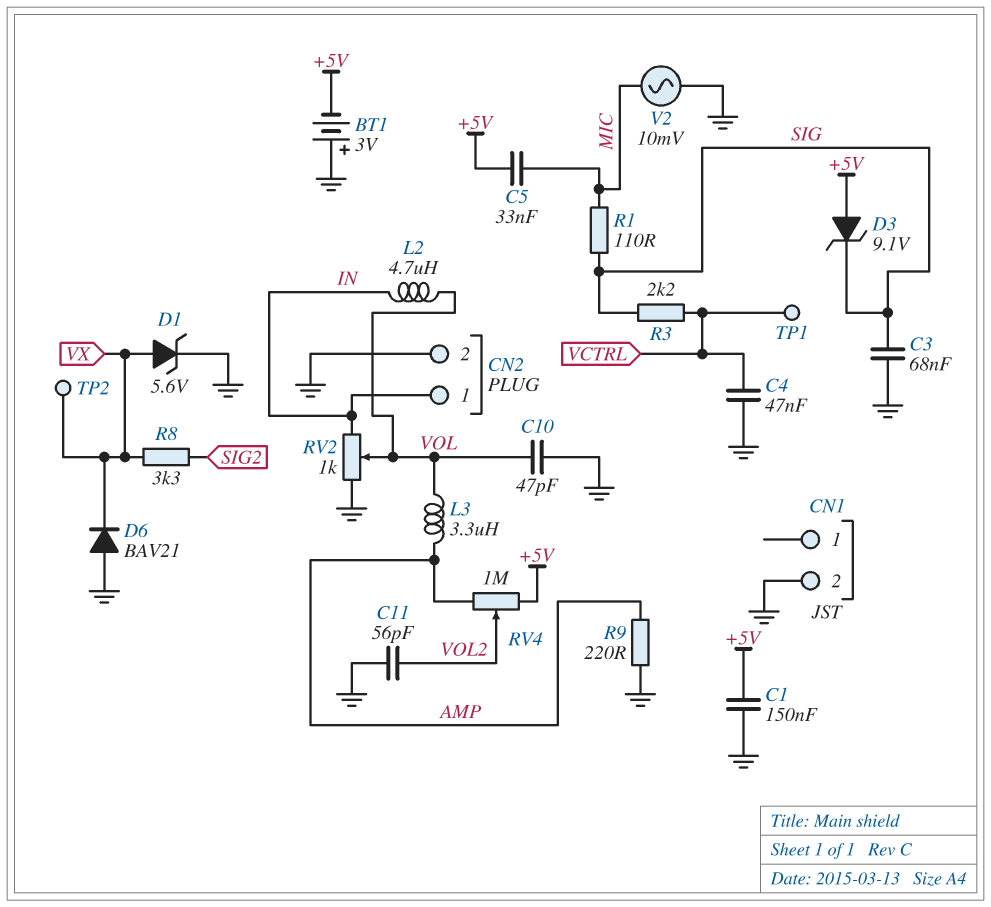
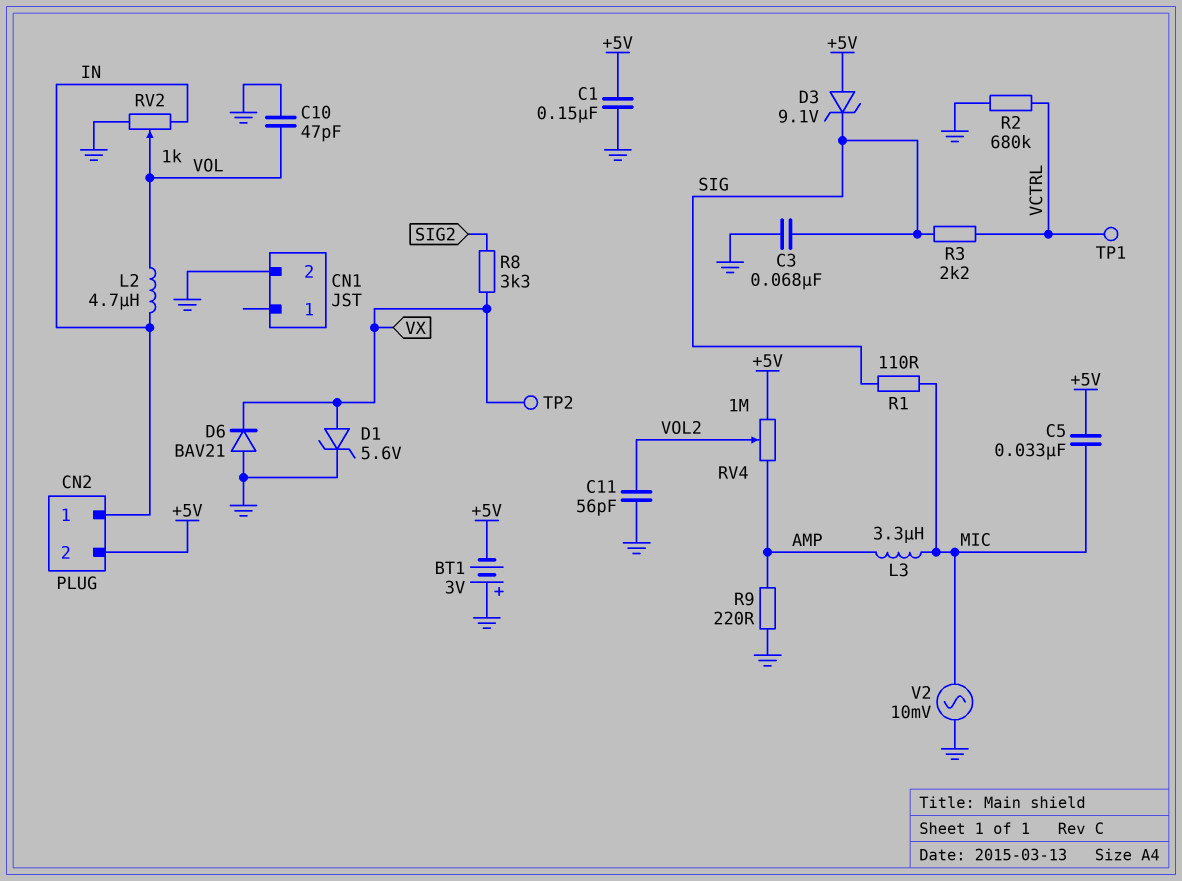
C4: 47nF (GND, VCTRL) -> none
CN2 pin 2: GND -> +5V
L3: 3.3uH (AMP, VOL) -> 3.3uH (AMP, MIC)
R2: none -> 680k (GND, VCTRL)

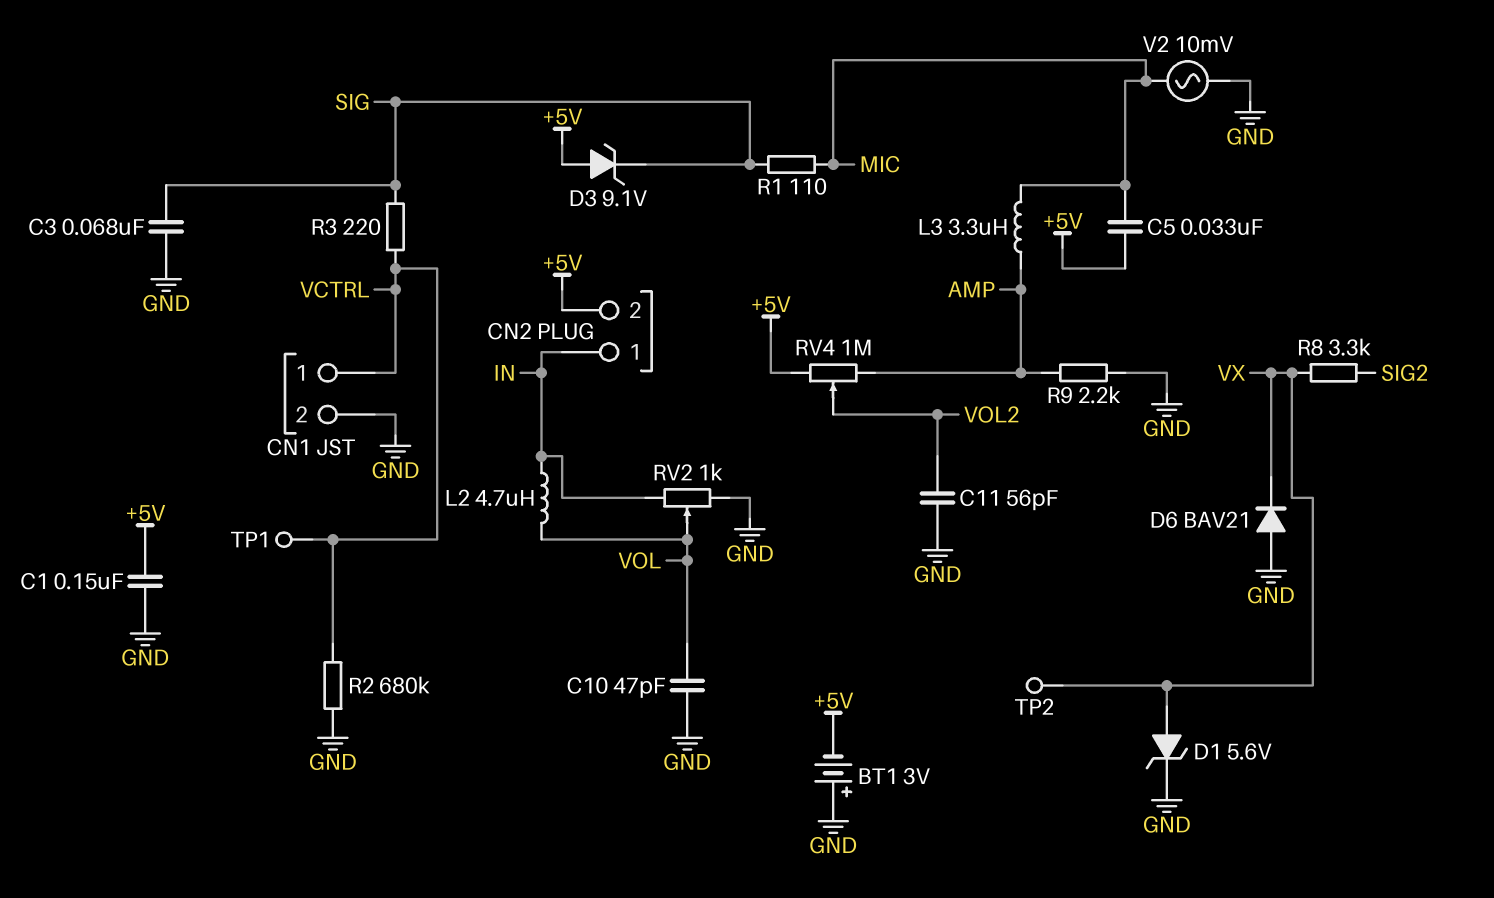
CN1 pin 1: none -> VCTRL
R3: 2.2k (SIG, VCTRL) -> 220 (SIG, VCTRL)
R9: 220 (AMP, GND) -> 2.2k (AMP, GND)

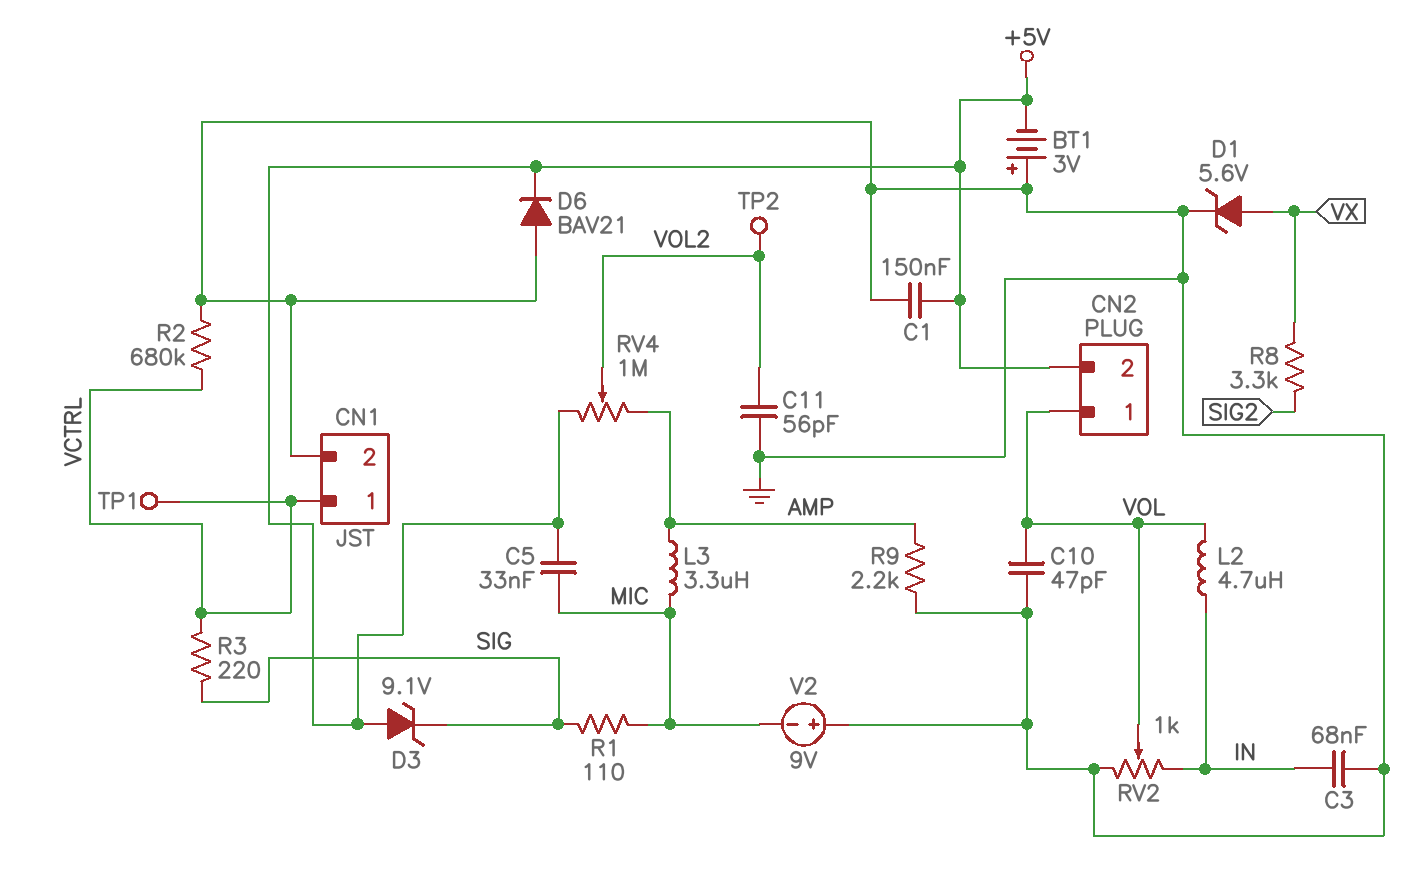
C3: 68nF (GND, SIG) -> 68nF (GND, IN)
CN2 pin 1: IN -> VOL
D6: diode BAV21 (A GND, K VX) -> diode BAV21 (A GND, K +5V)
TP2: test point (VX) -> test point (VOL2)
V2: AC 10mV (GND, MIC) -> 9V (plus GND, minus MIC)

